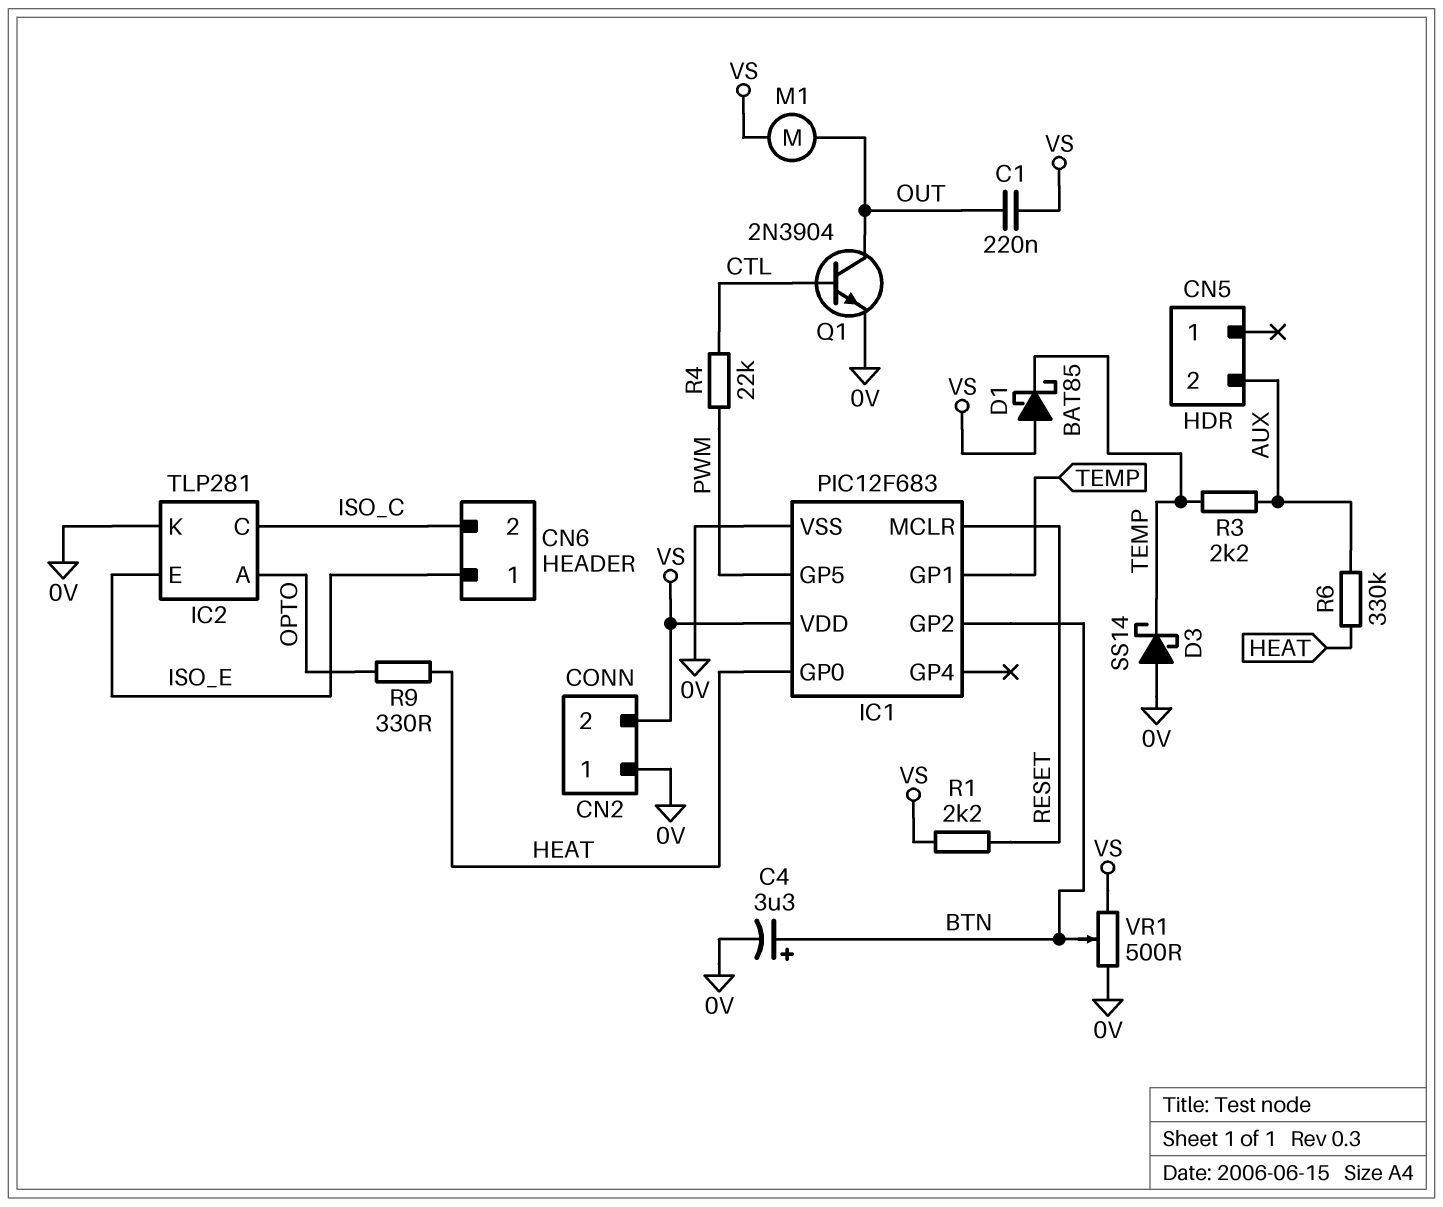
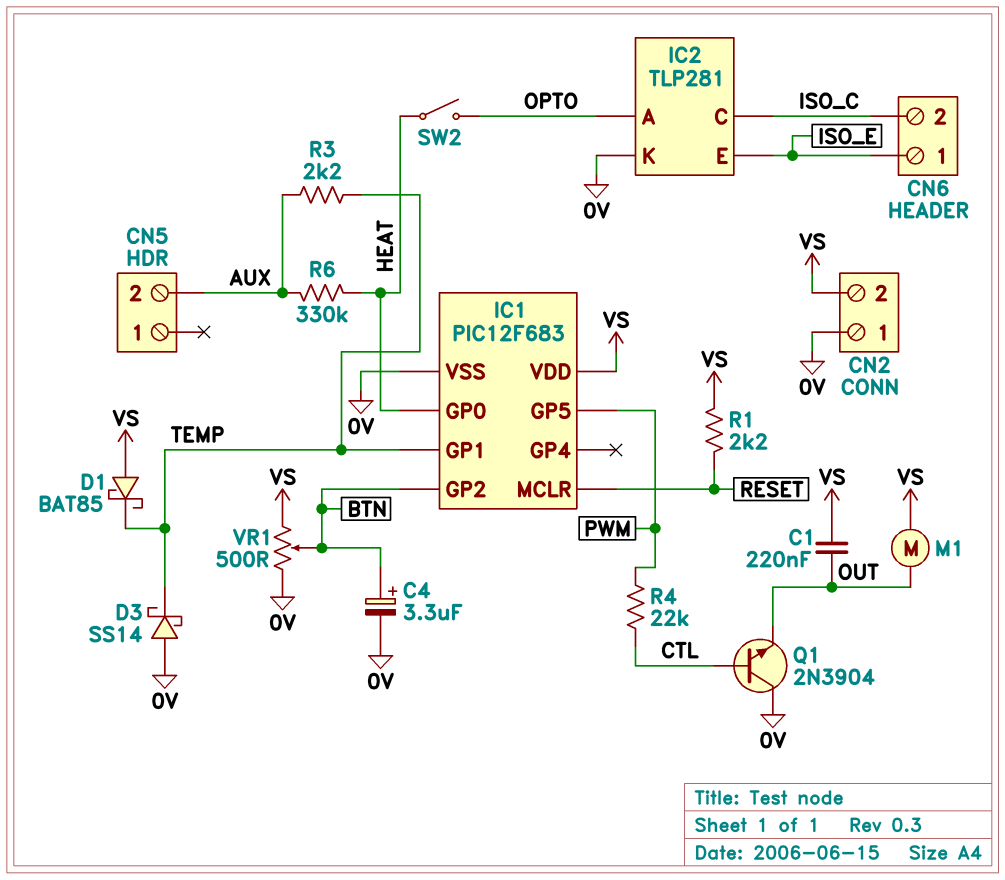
Q1: NPN 2N3904 (B CTL, C OUT, E 0V) -> NPN 2N3904 (B CTL, C 0V, E OUT)
R9: 330 (HEAT, OPTO) -> none
SW2: none -> switch (HEAT, OPTO)

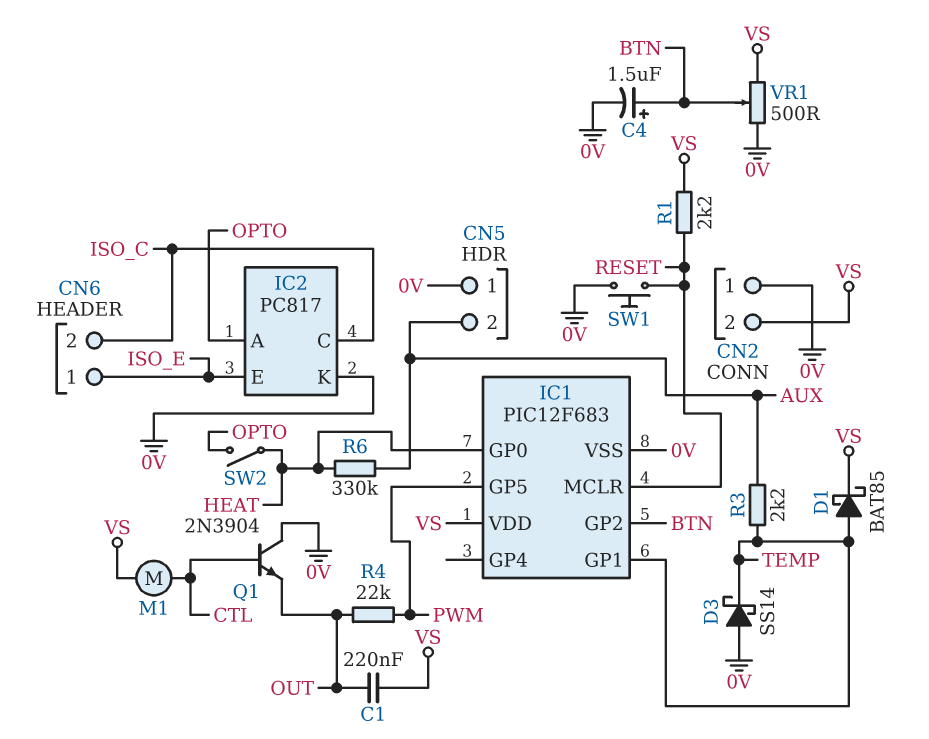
C4: 3.3uF (plus BTN, minus 0V) -> 1.5uF (plus BTN, minus 0V)
CN5 pin 1: none -> 0V
D1: schottky BAT85 (A VS, K TEMP) -> schottky BAT85 (A TEMP, K VS)
IC2: TLP281 -> PC817
M1: motor (OUT, VS) -> motor (CTL, VS)
R4: 22k (CTL, PWM) -> 22k (OUT, PWM)
SW1: none -> button (0V, RESET)

